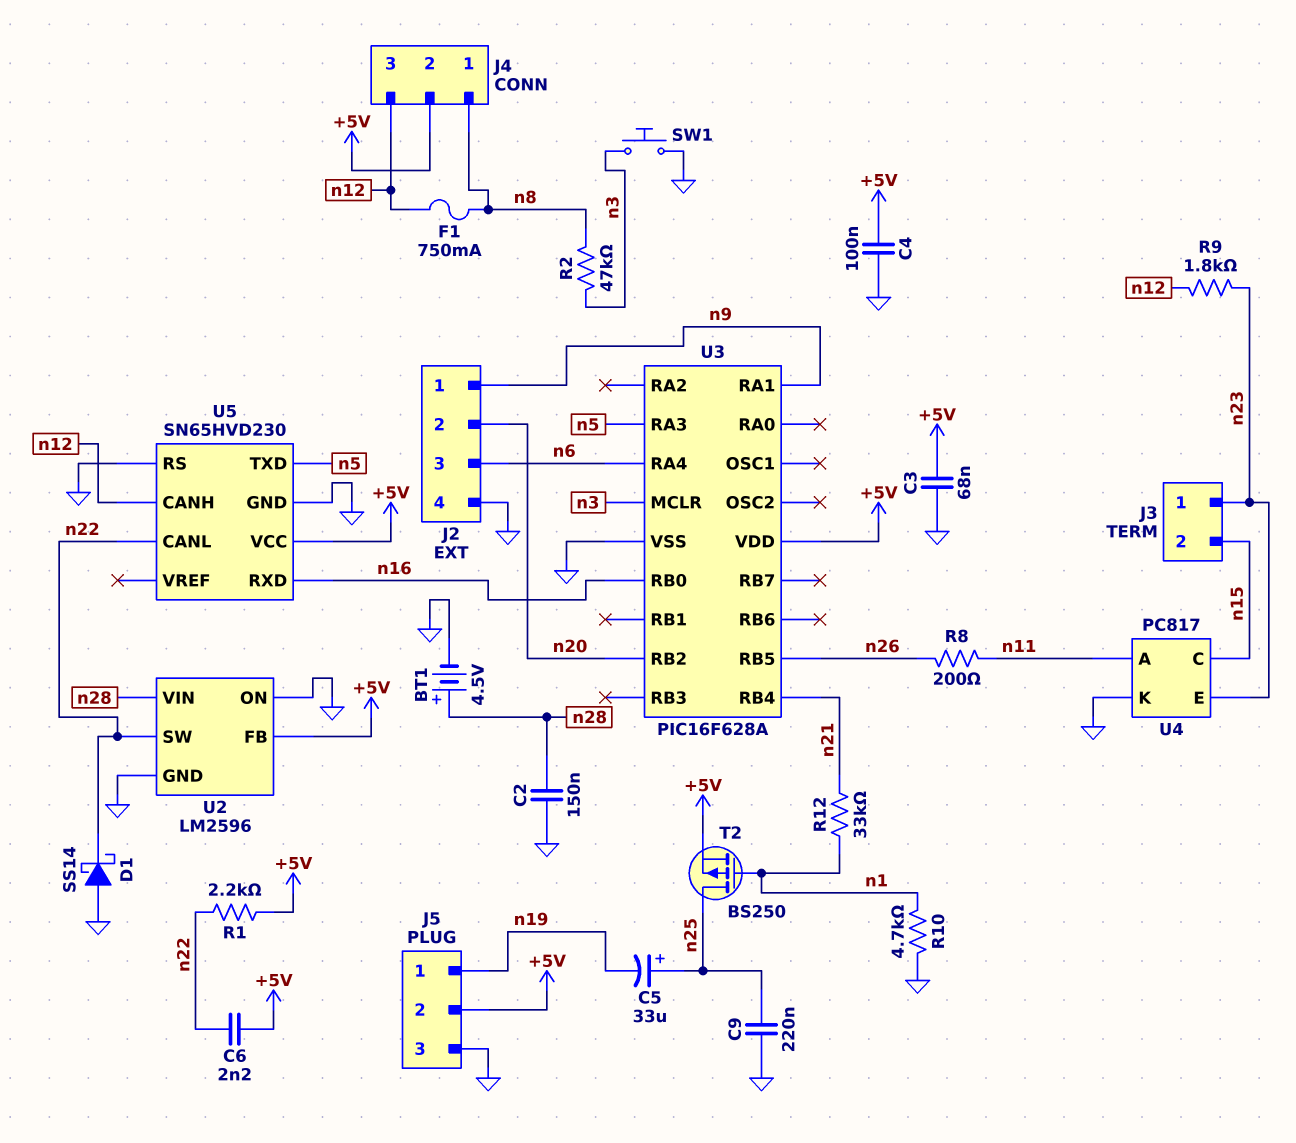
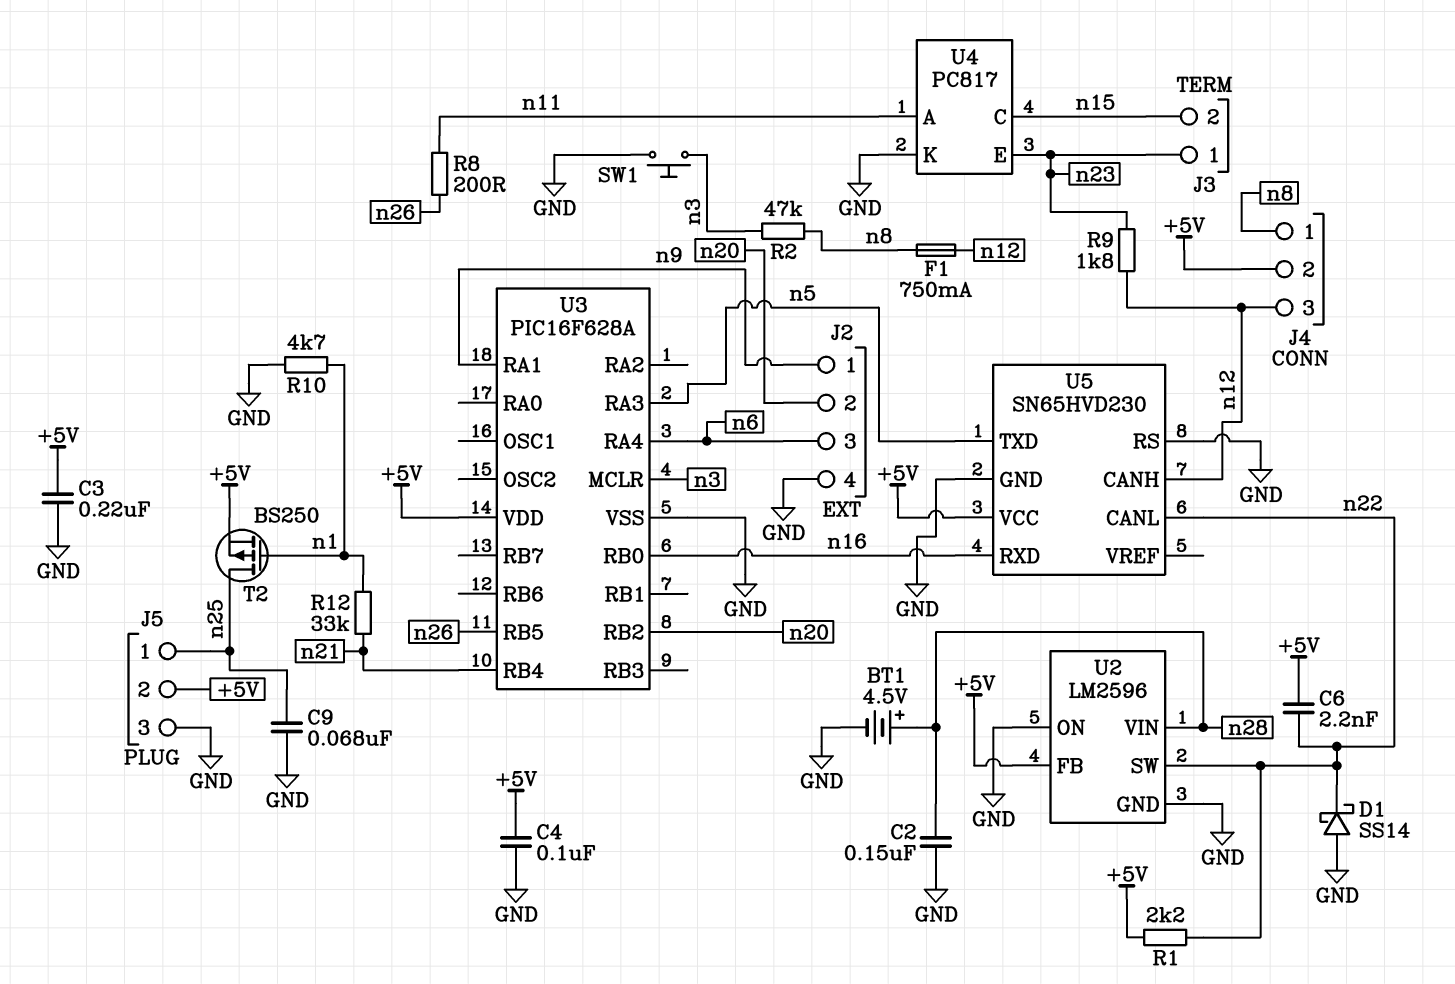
C3: 68nF (+5V, GND) -> 220nF (+5V, GND)
C5: 33uF (plus n25, minus n19) -> none
C9: 220nF (GND, n25) -> 68nF (GND, n25)
J5 pin 1: n19 -> n25

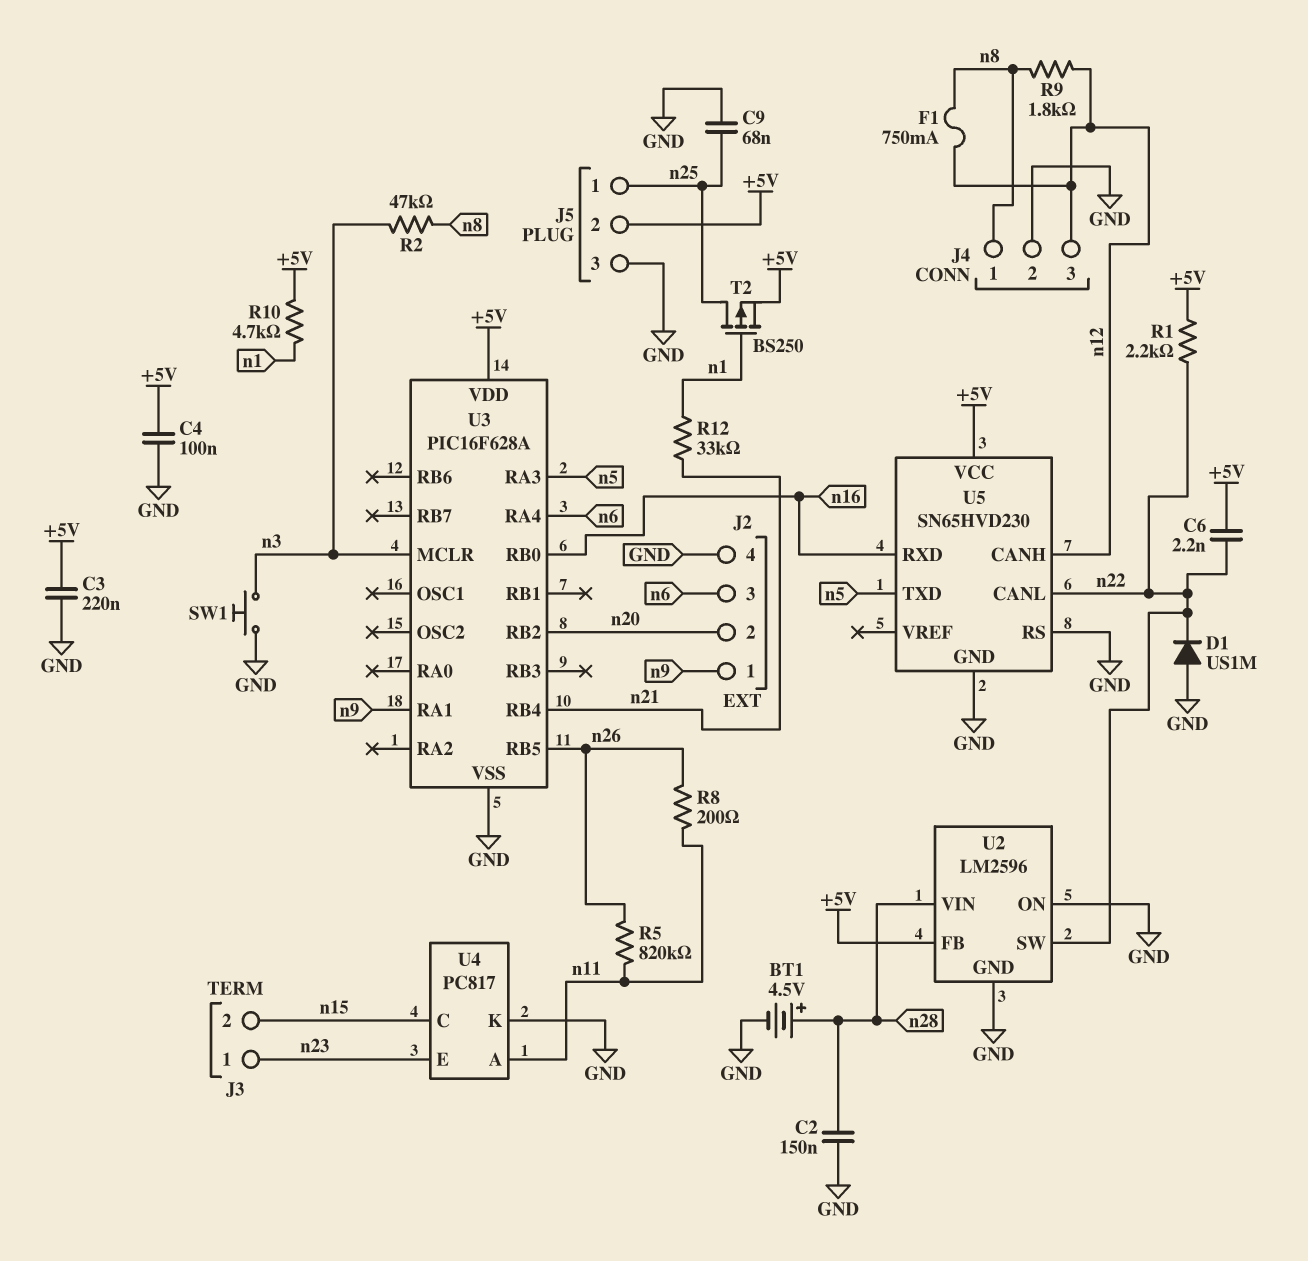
D1: schottky SS14 (A GND, K n22) -> diode US1M (A GND, K n22)
J4 pin 2: +5V -> GND
R5: none -> 820k (n11, n26)
R9: 1.8k (n12, n23) -> 1.8k (n8, n12)
R10: 4.7k (GND, n1) -> 4.7k (+5V, n1)

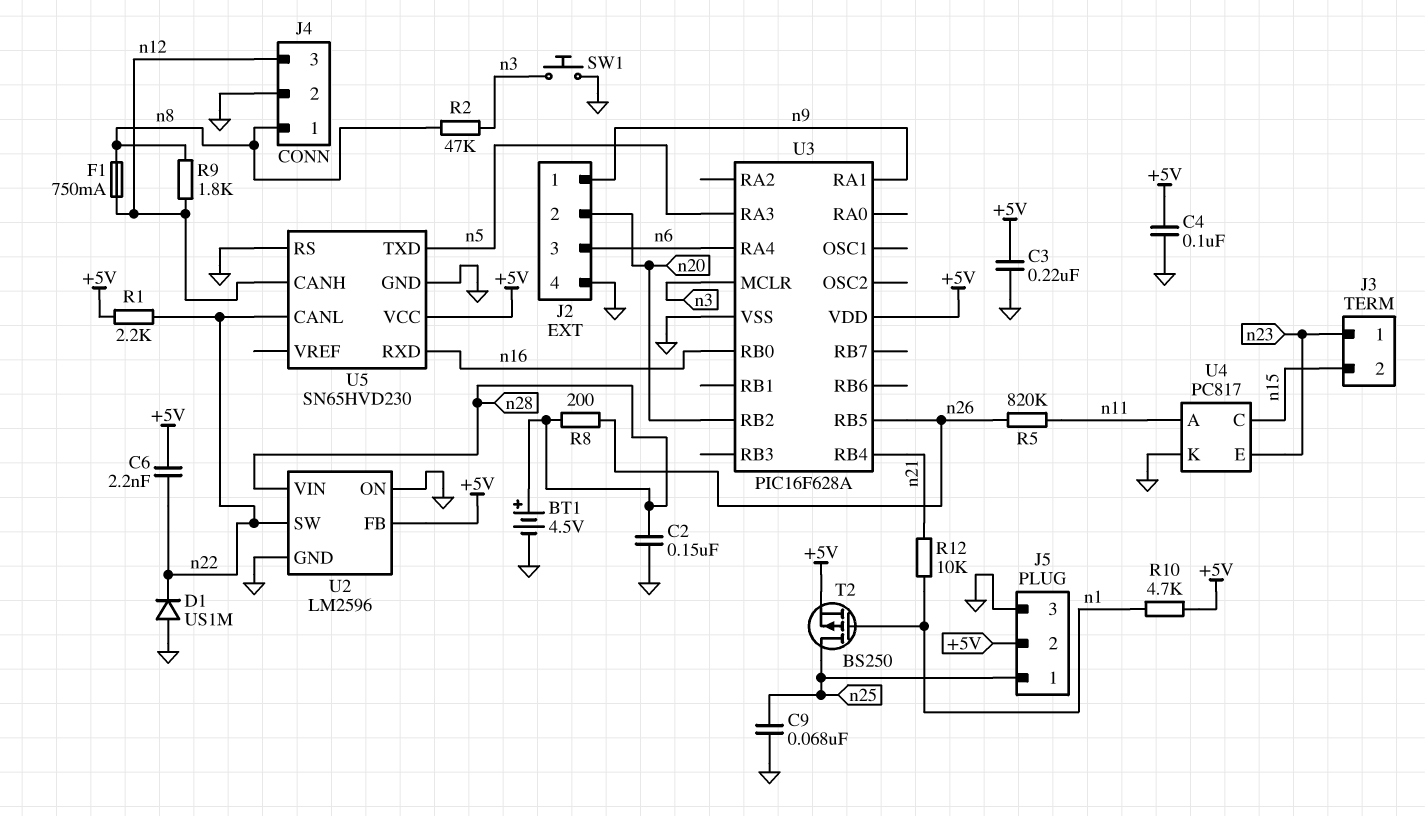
R8: 200 (n11, n26) -> 200 (n26, n28)
R12: 33k (n1, n21) -> 10k (n1, n21)

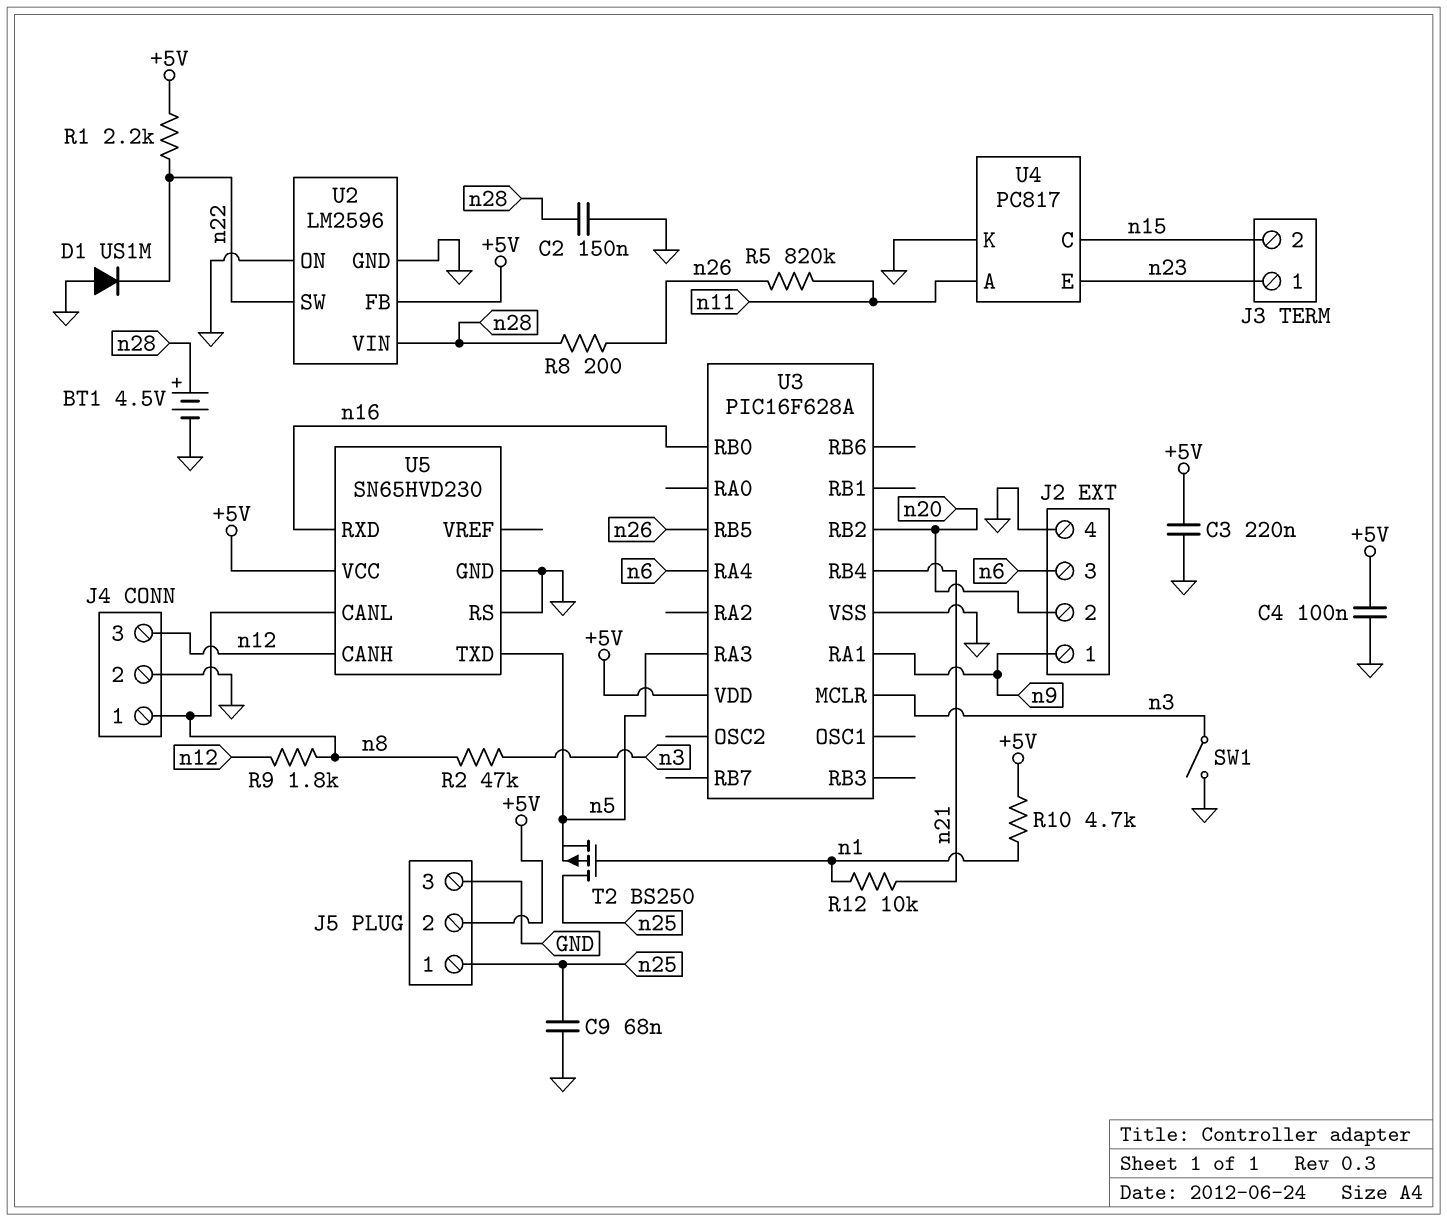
C6: 2.2nF (+5V, n22) -> none
F1: 750mA (n8, n12) -> none
SW1: button (GND, n3) -> switch (GND, n3)
T2: PMOS BS250 (G n1, D n25, S +5V) -> PMOS BS250 (G n1, D n25, S n5)
U5 pin CANL: n22 -> n8

